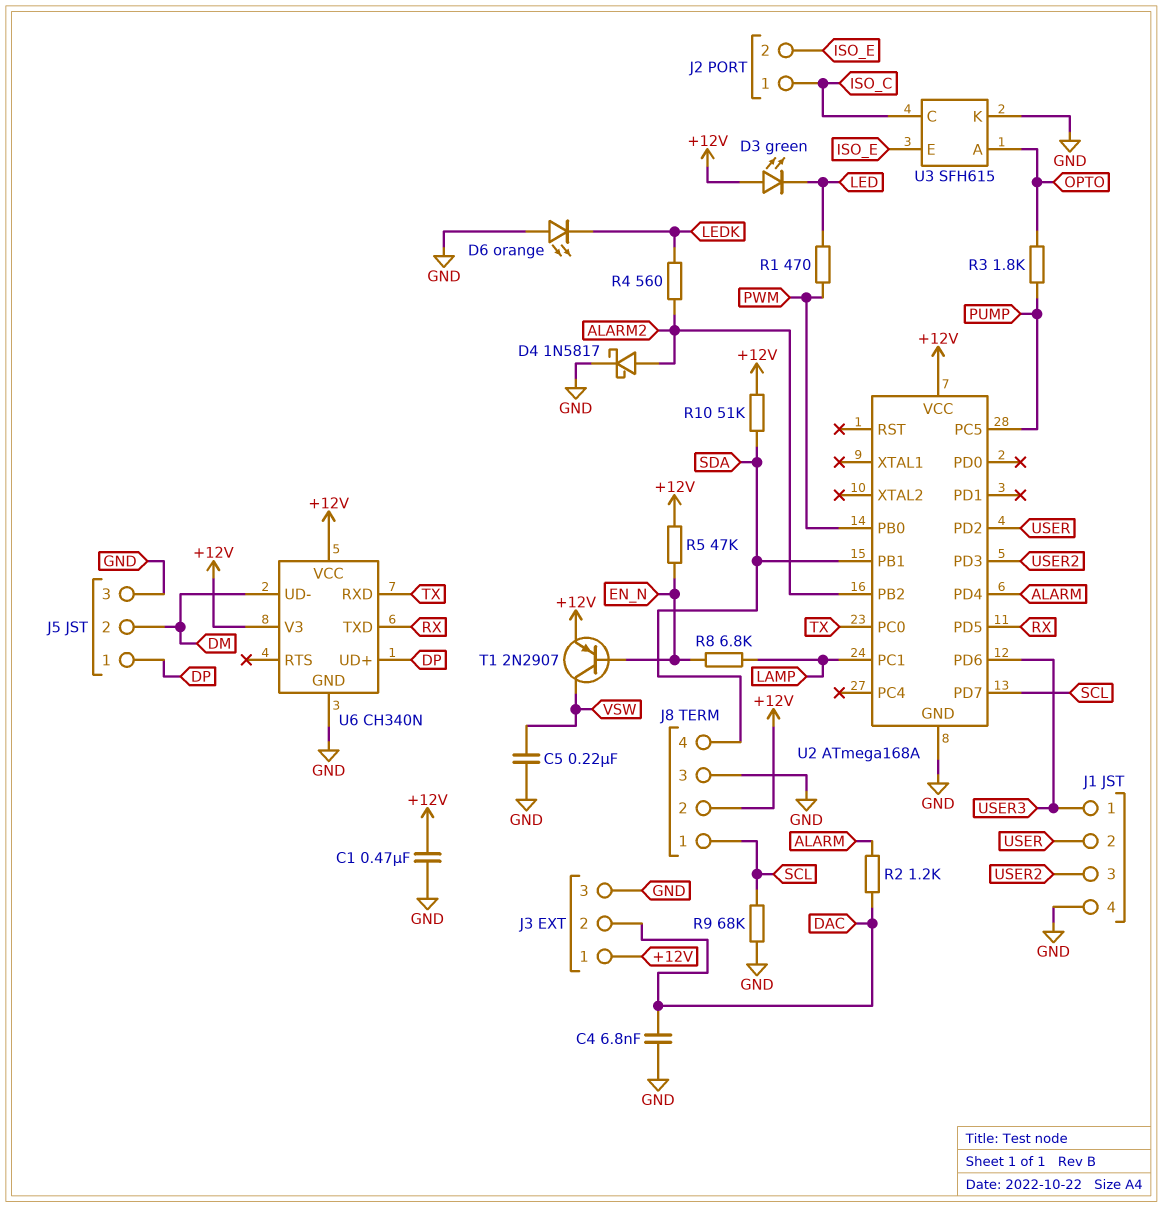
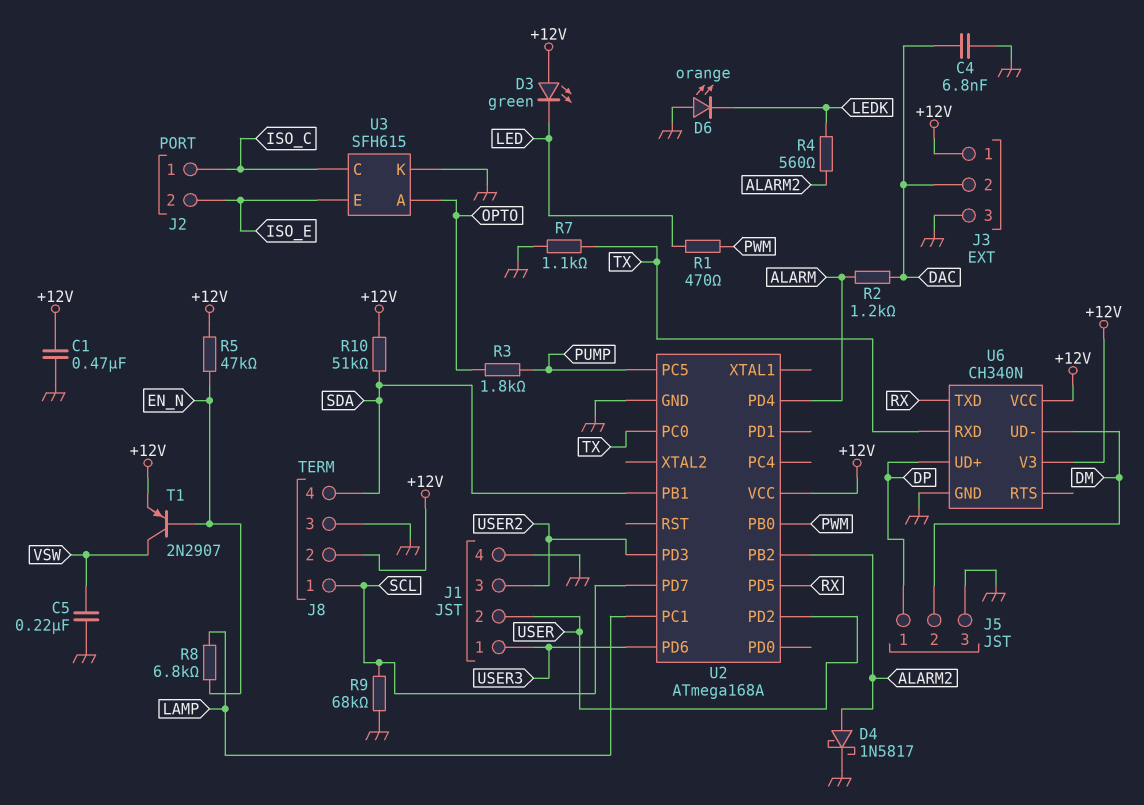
R7: none -> 1.1k (GND, TX)

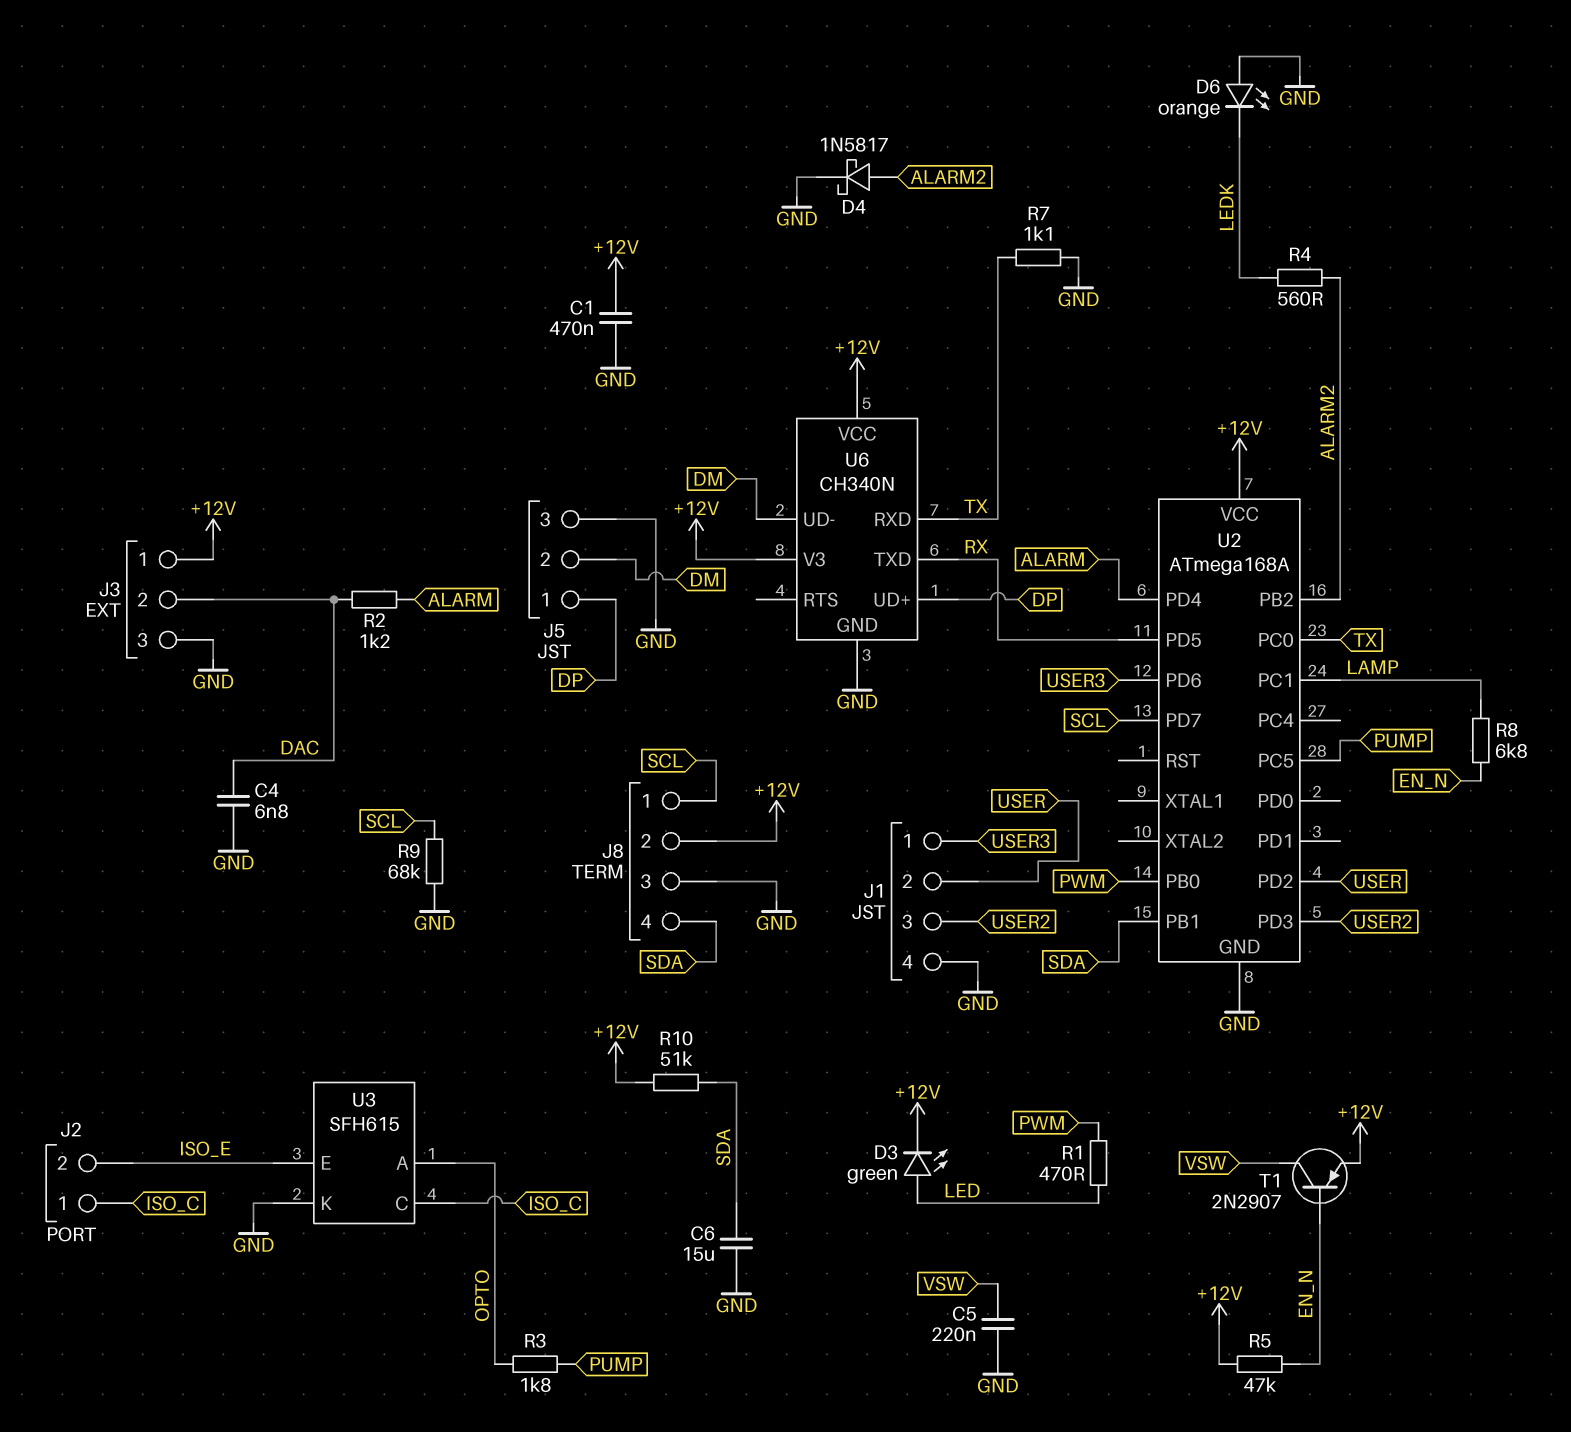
C6: none -> 15uF (GND, SDA)
D3: LED green (A +12V, K LED) -> LED green (A LED, K +12V)

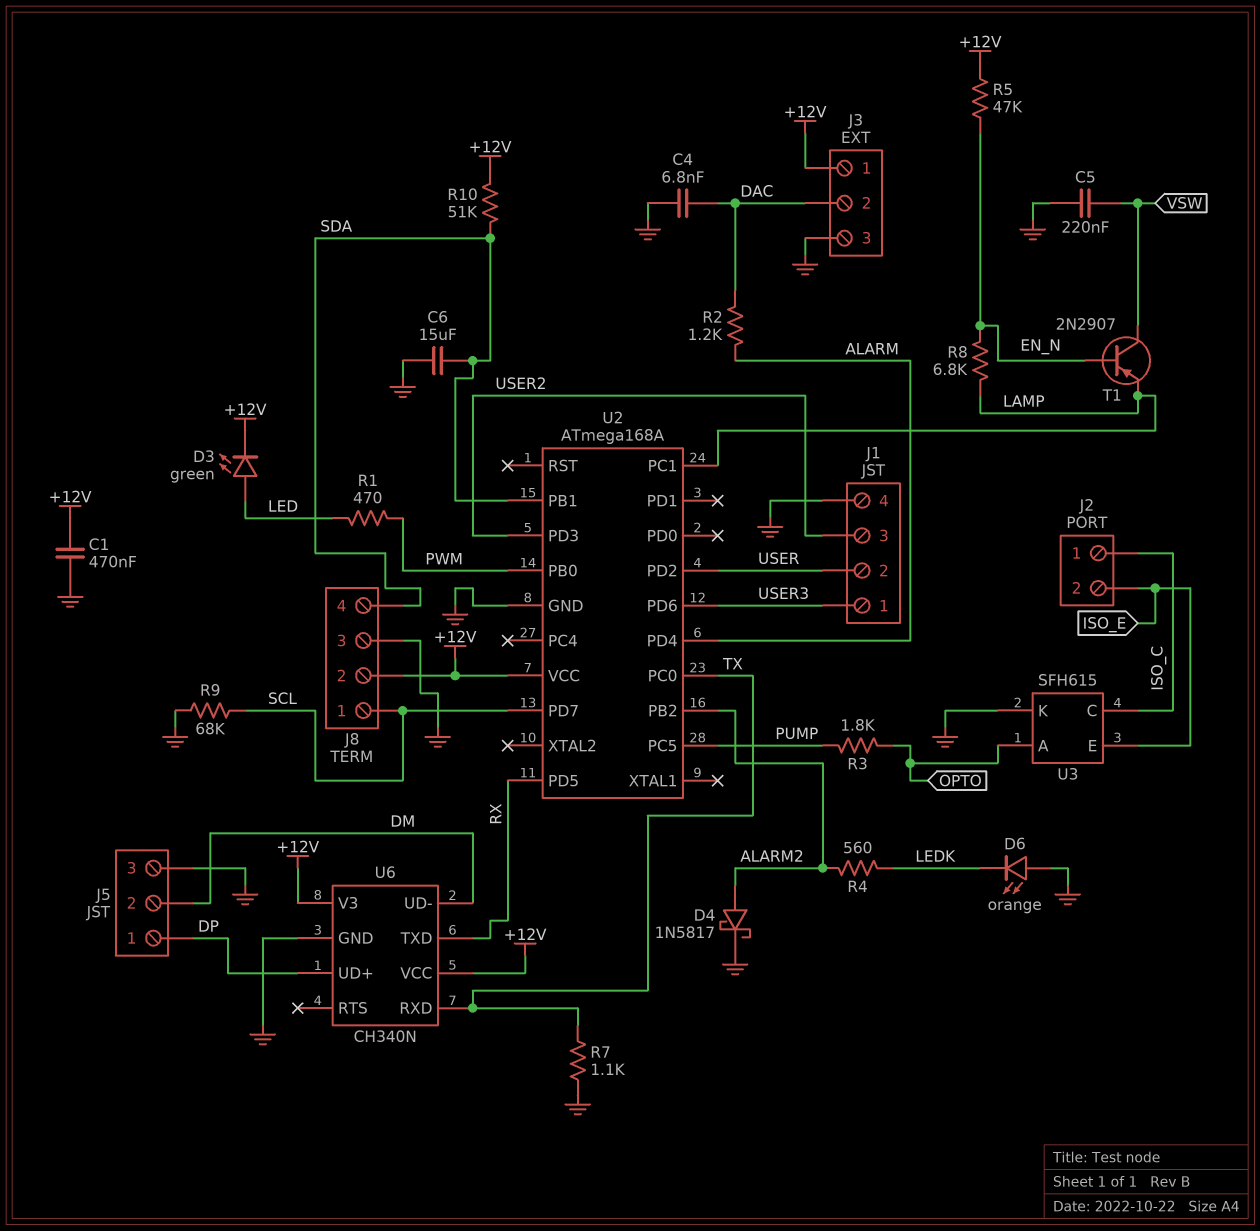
T1: PNP 2N2907 (B EN_N, C VSW, E +12V) -> PNP 2N2907 (B EN_N, C VSW, E LAMP)

